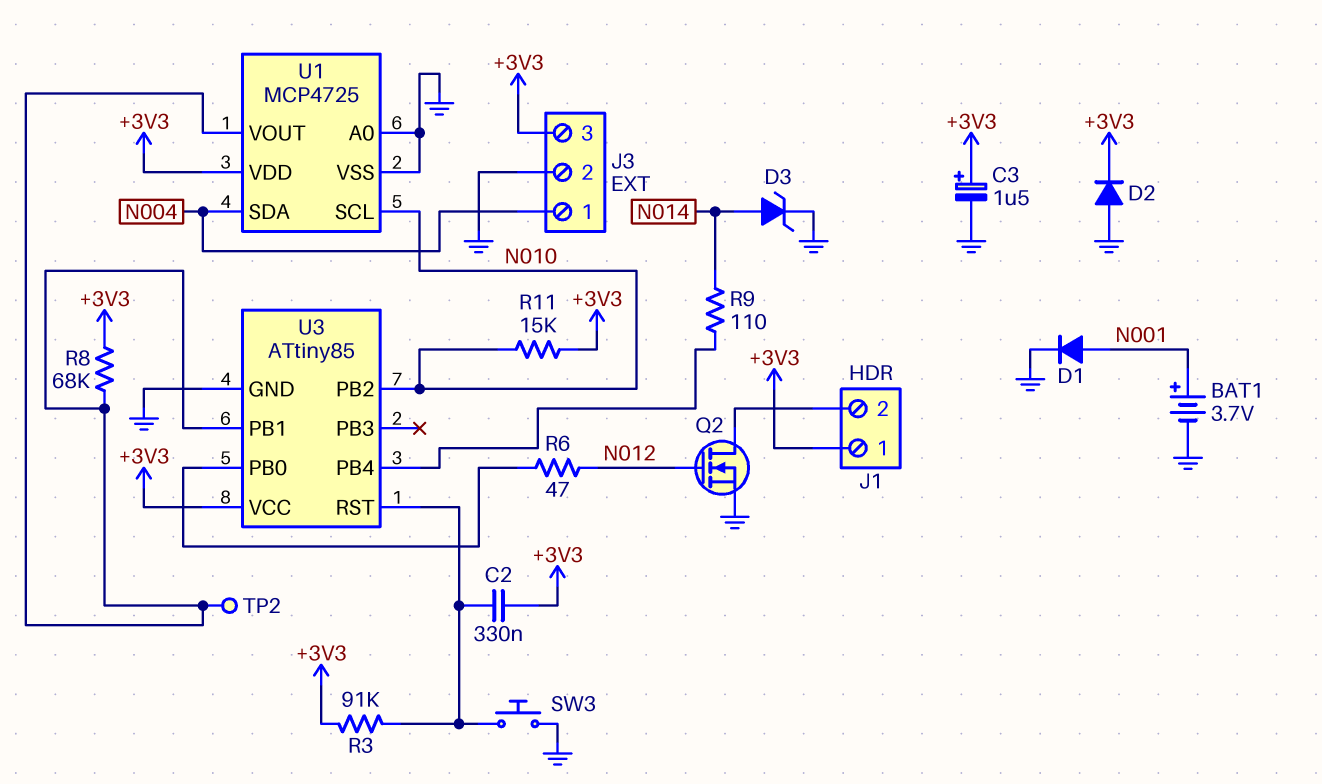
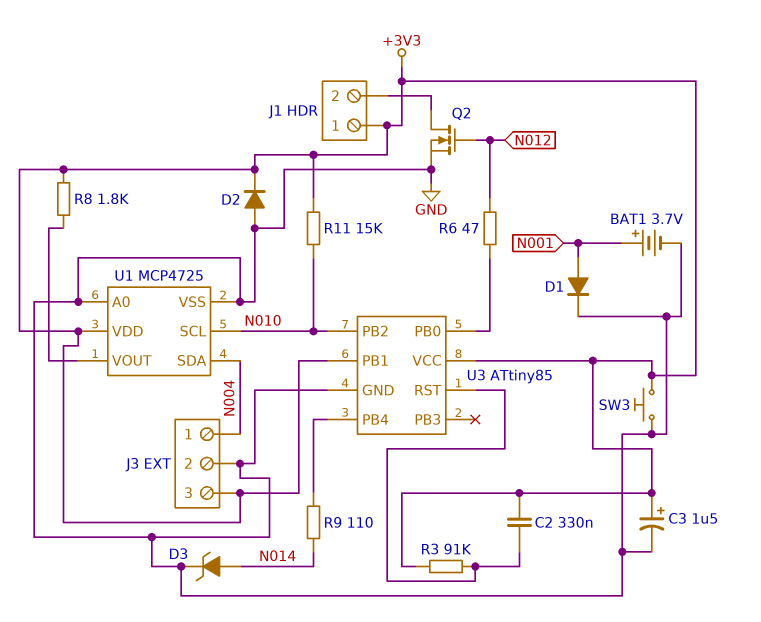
R8: 68k (+3V3, U1/VOUT) -> 1.8k (+3V3, U1/VOUT)
SW3: button (GND, U3/RST) -> button (+3V3, GND)
TP2: test point (U1/VOUT) -> none
U3 pin PB1: U1/VOUT -> +3V3

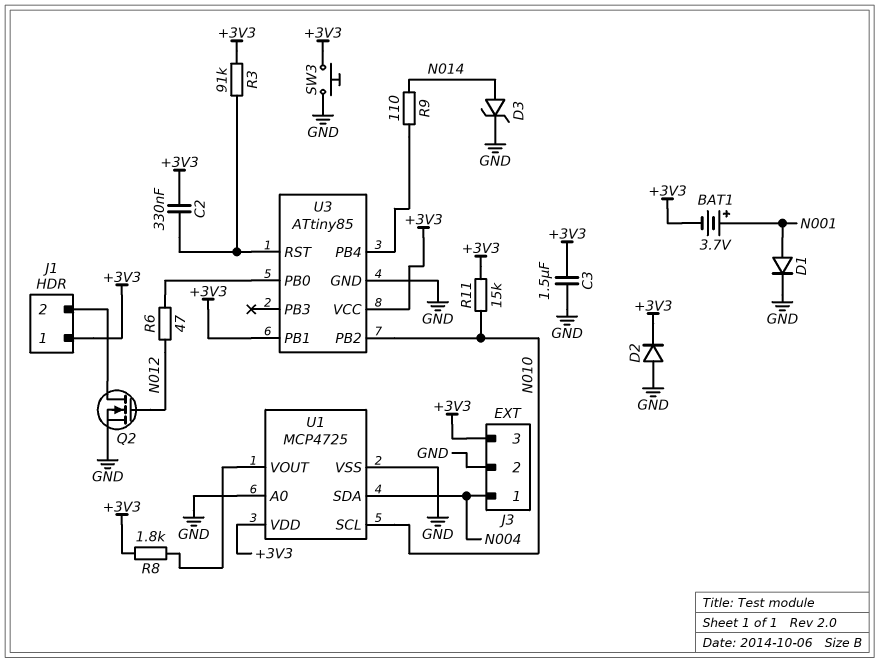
BAT1: 3.7V (plus N001, minus GND) -> 3.7V (plus N001, minus +3V3)
C3: 1.5uF (plus +3V3, minus GND) -> 1.5uF (+3V3, GND)

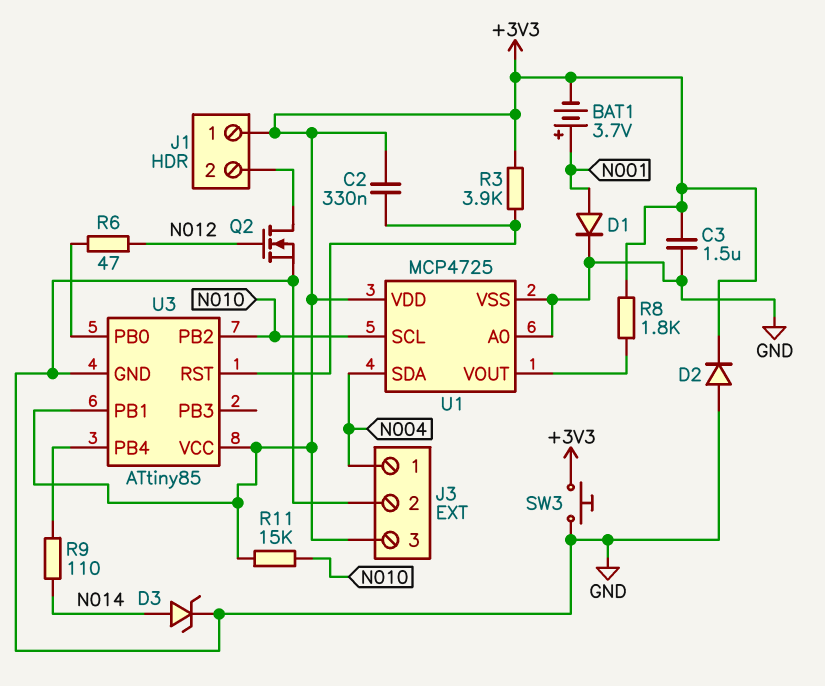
R3: 91k (+3V3, U3/RST) -> 3.9k (+3V3, U3/RST)

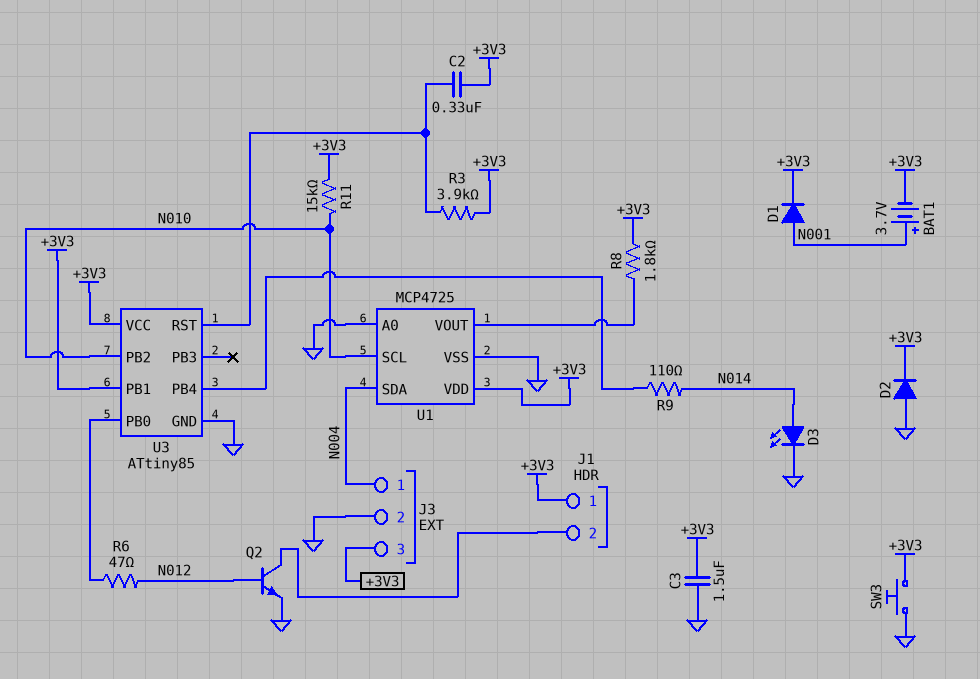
D1: diode (A N001, K GND) -> diode (A N001, K +3V3)
D3: zener (A N014, K GND) -> LED (A N014, K GND)
Q2: NMOS (G N012, D J1/2, S GND) -> NPN (B N012, C J1/2, E GND)

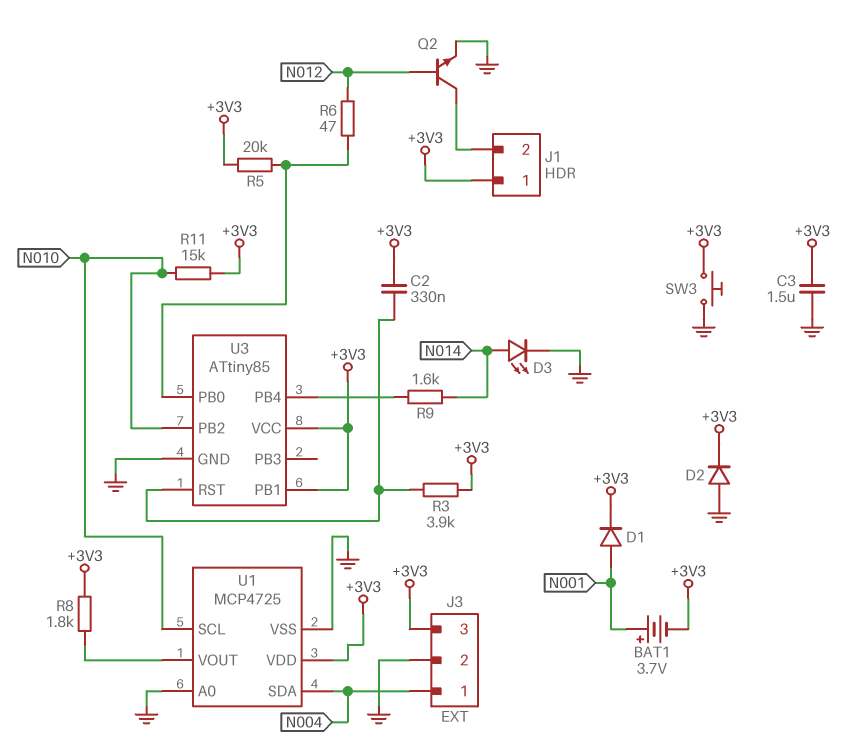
R5: none -> 20k (+3V3, U3/PB0)
R9: 110 (N014, U3/PB4) -> 1.6k (N014, U3/PB4)

